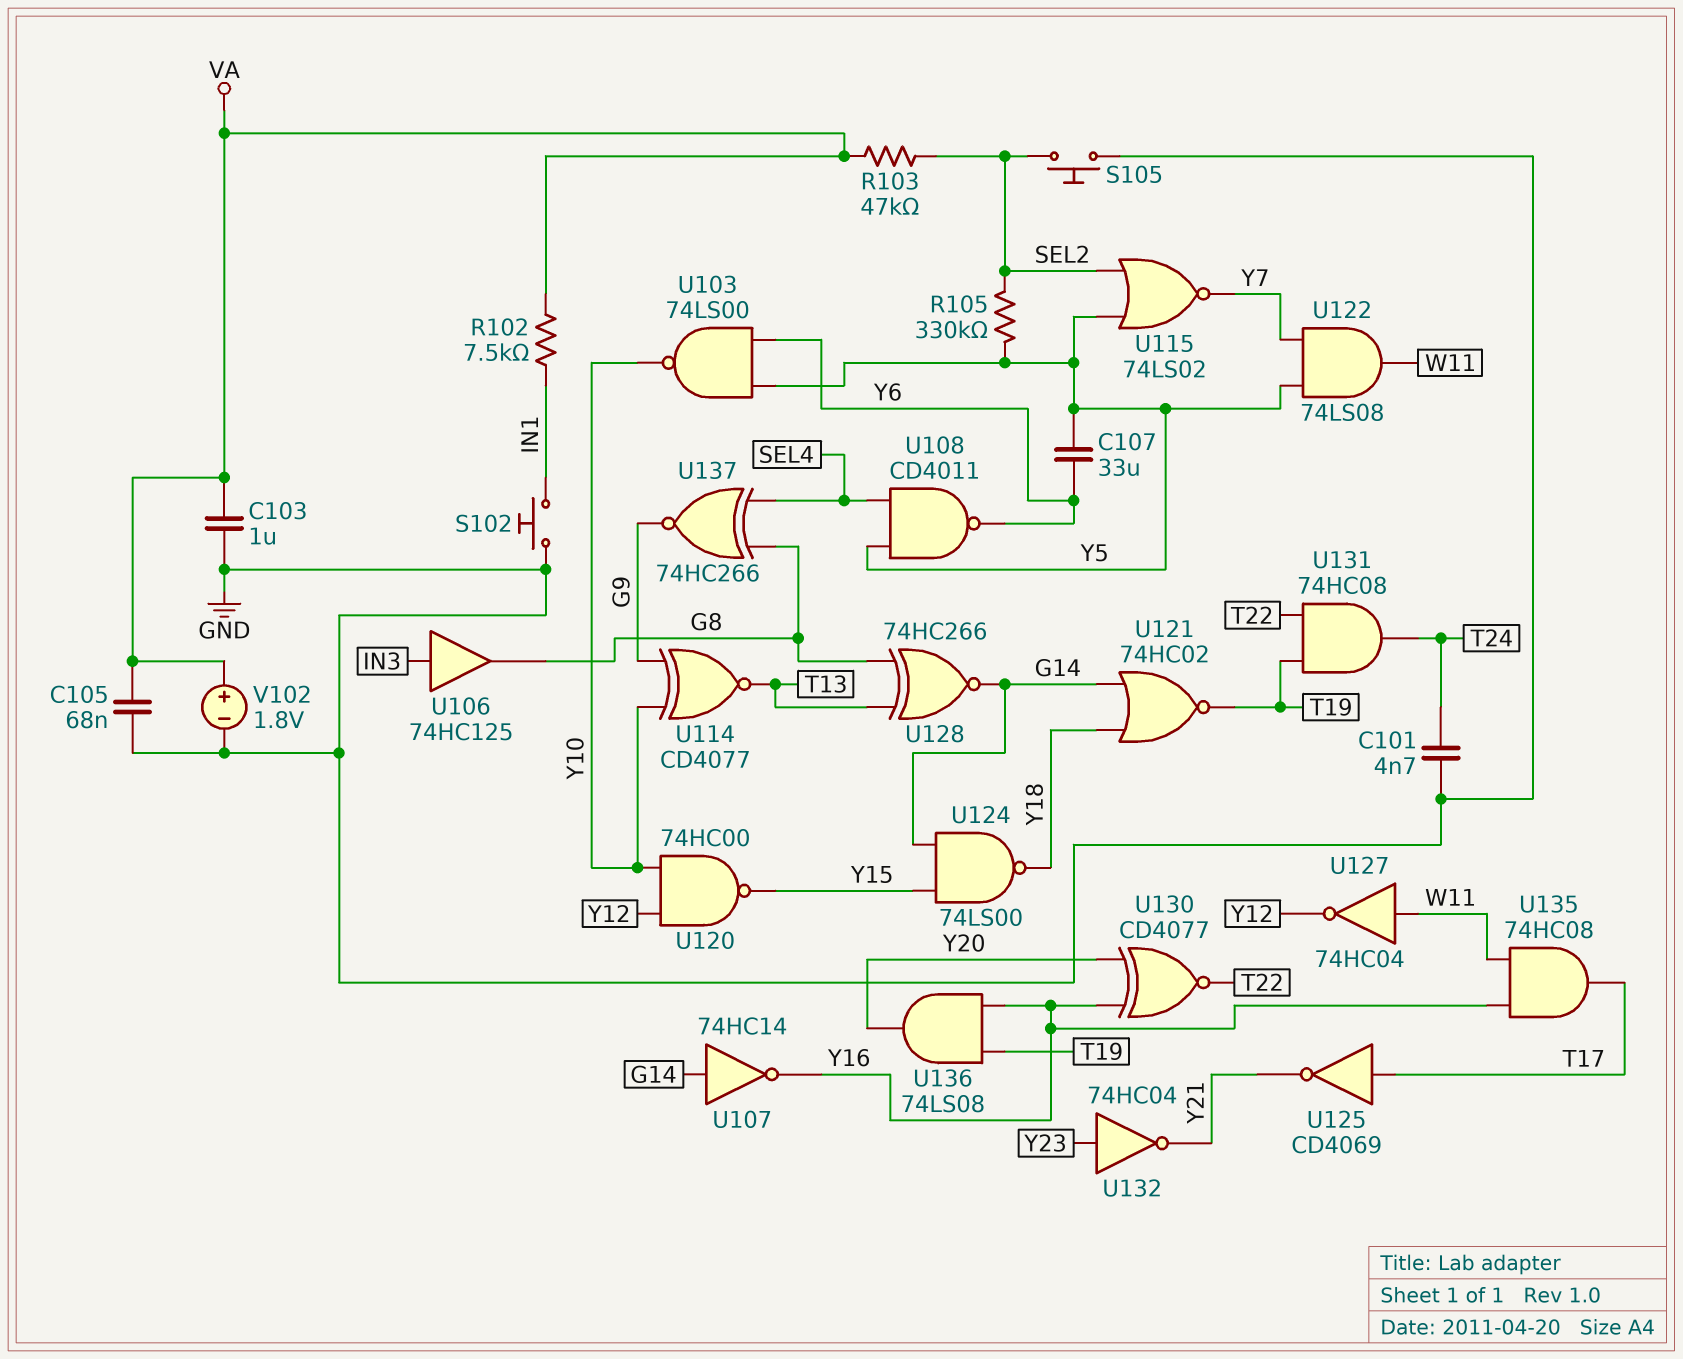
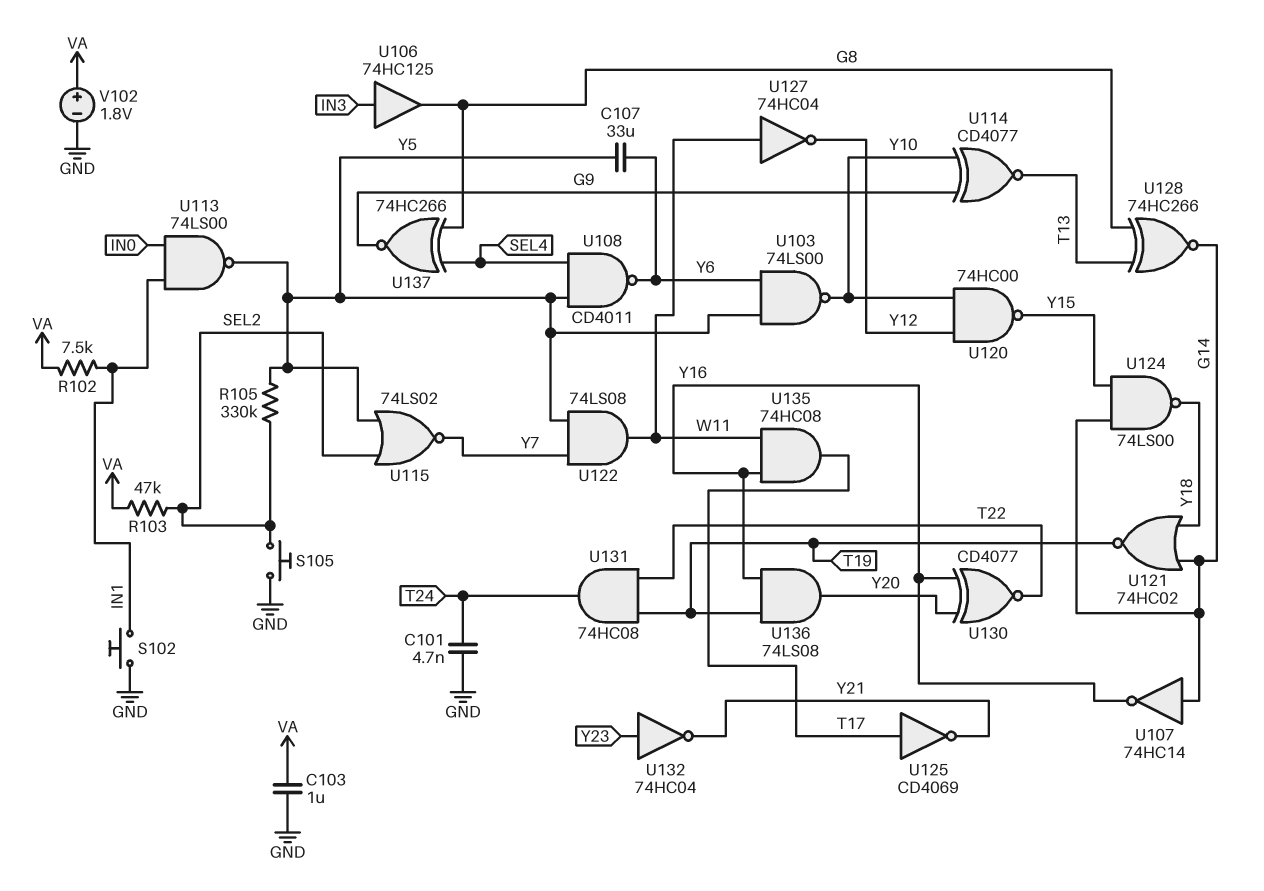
C105: 68nF (GND, VA) -> none
U113: none -> NAND 74LS00 (in IN0, in IN1, out Y5)

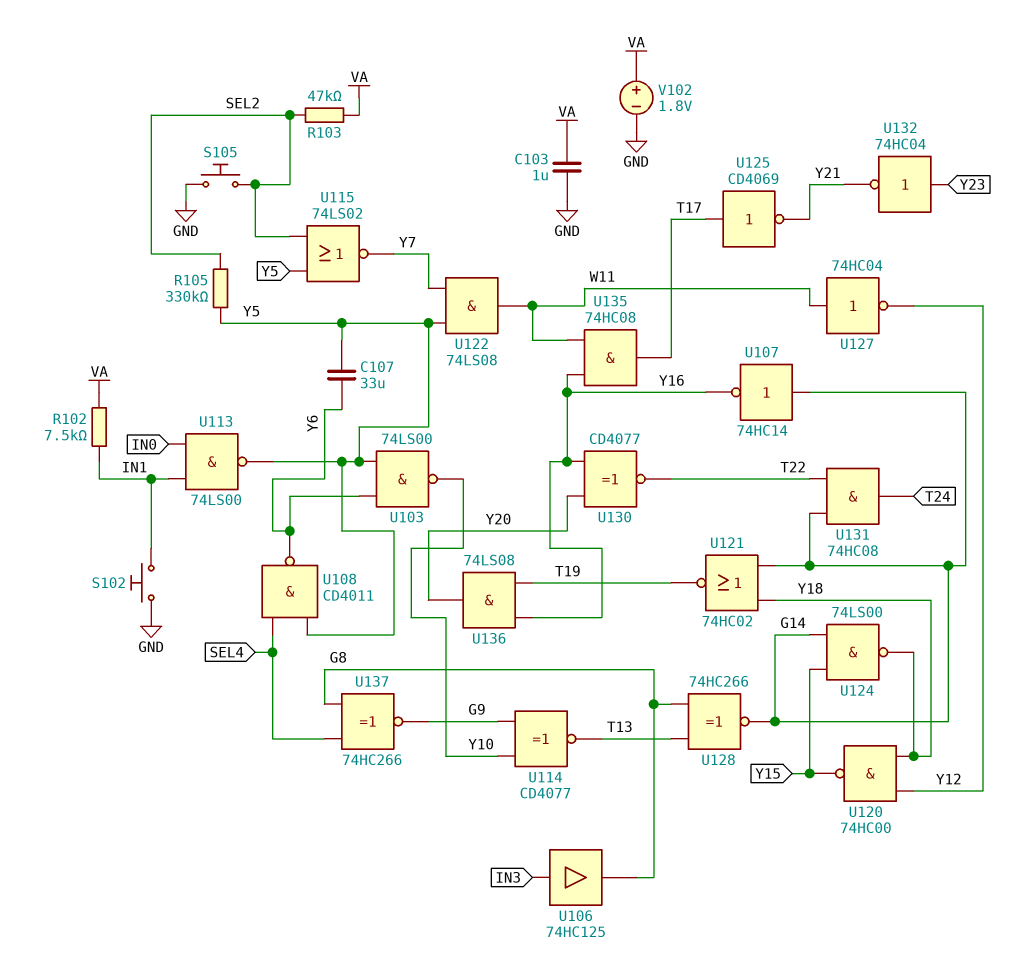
C101: 4.7nF (GND, T24) -> none
U120: NAND 74HC00 (in Y10, in Y12, out Y15) -> NAND 74HC00 (in Y12, in Y18, out Y15)
U131: AND 74HC08 (in T19, in T22, out T24) -> AND 74HC08 (in G14, in T22, out T24)

